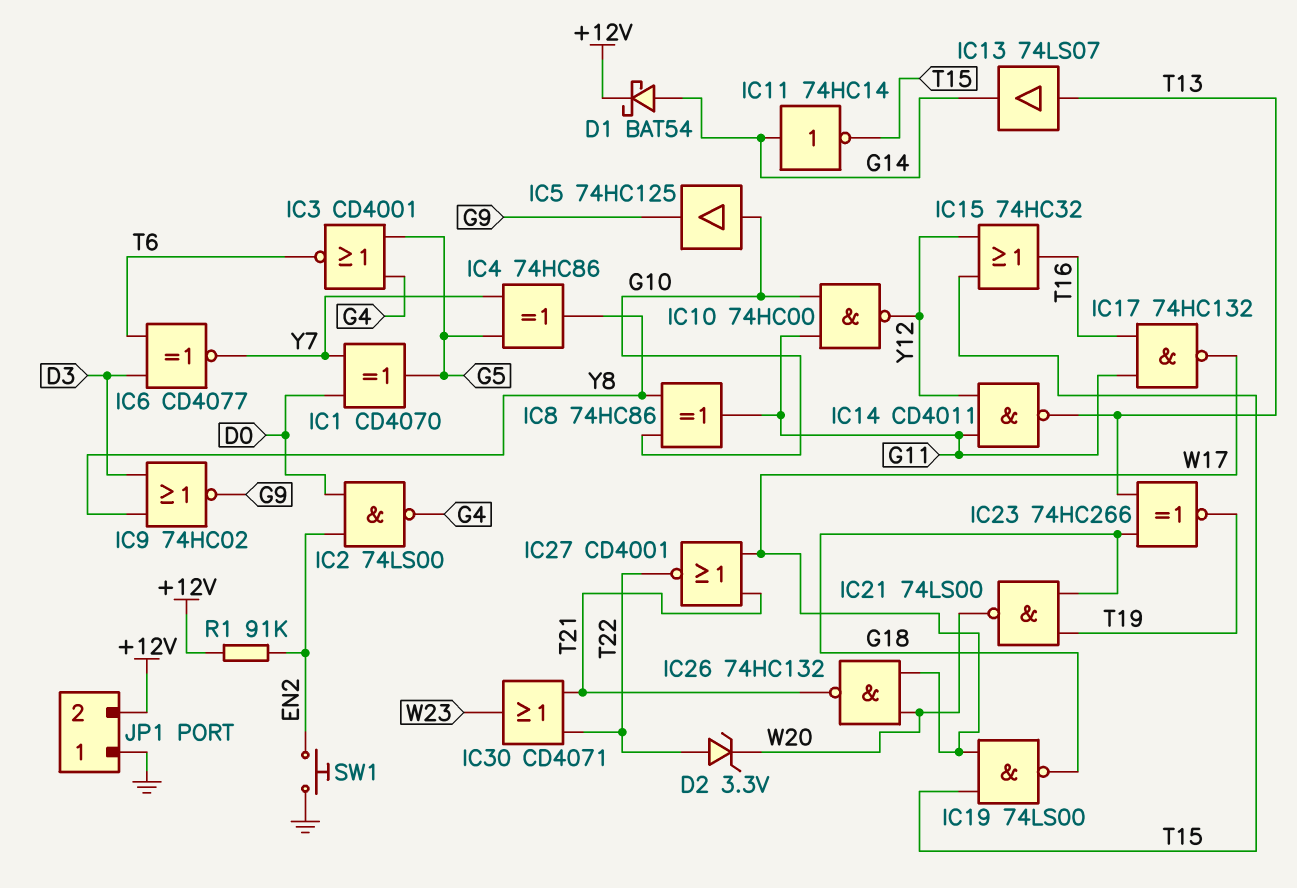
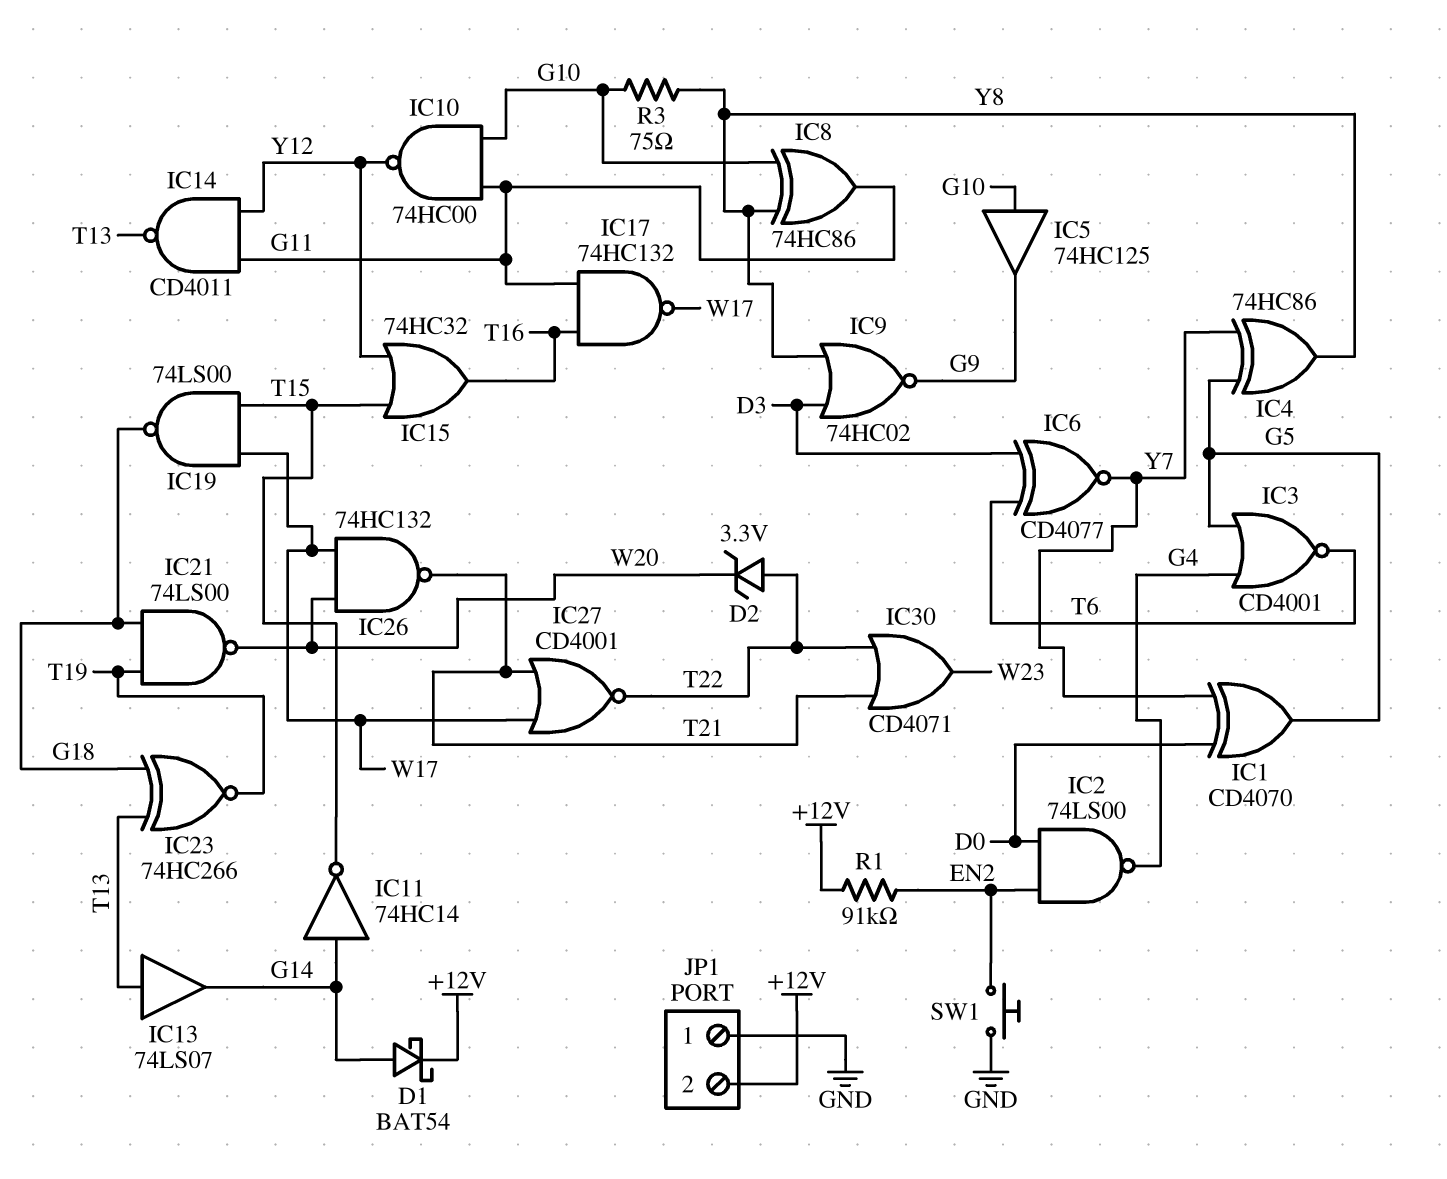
R3: none -> 75 (G10, Y8)

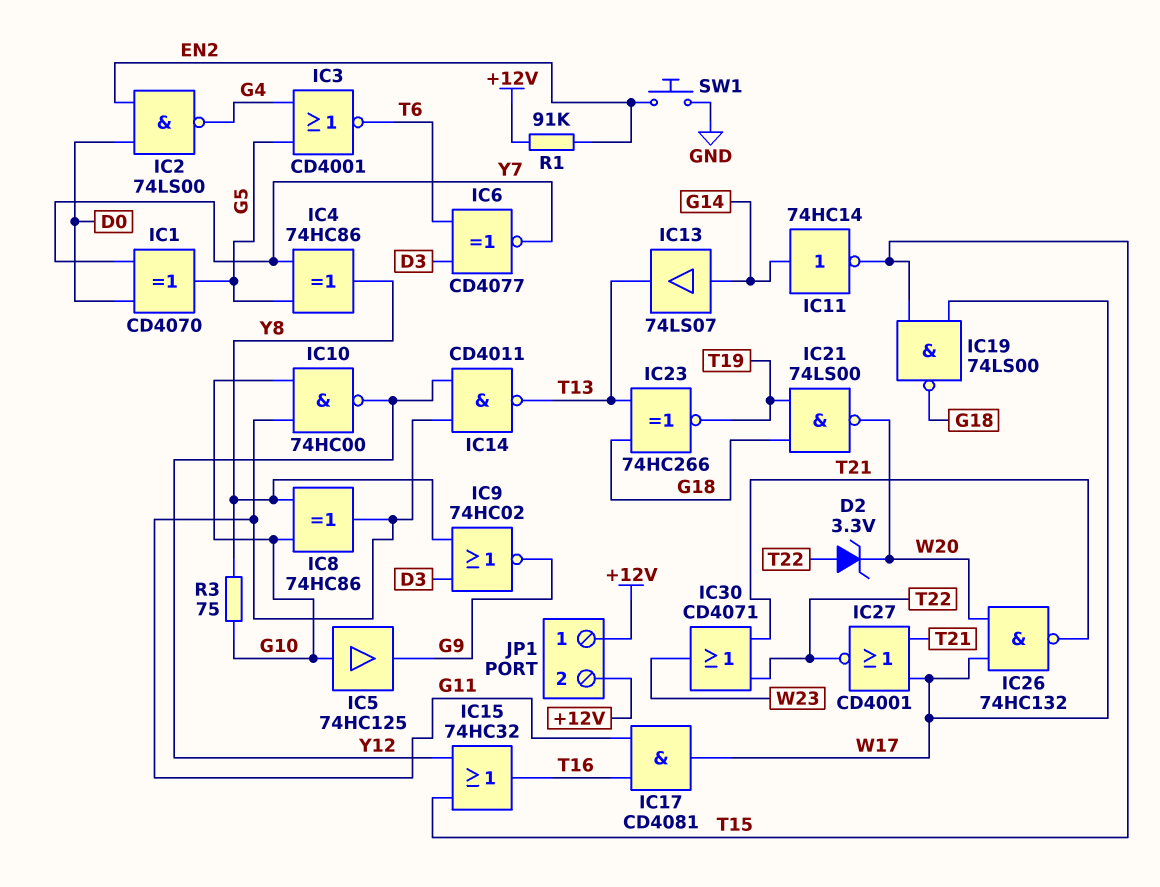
D1: schottky BAT54 (A G14, K +12V) -> none
IC13: buffer 74LS07 (in T13, out G14) -> buffer 74LS07 (in G14, out T13)
IC17: NAND 74HC132 (in G11, in T16, out W17) -> AND CD4081 (in G11, in T16, out W17)
JP1 pin 1: GND -> +12V

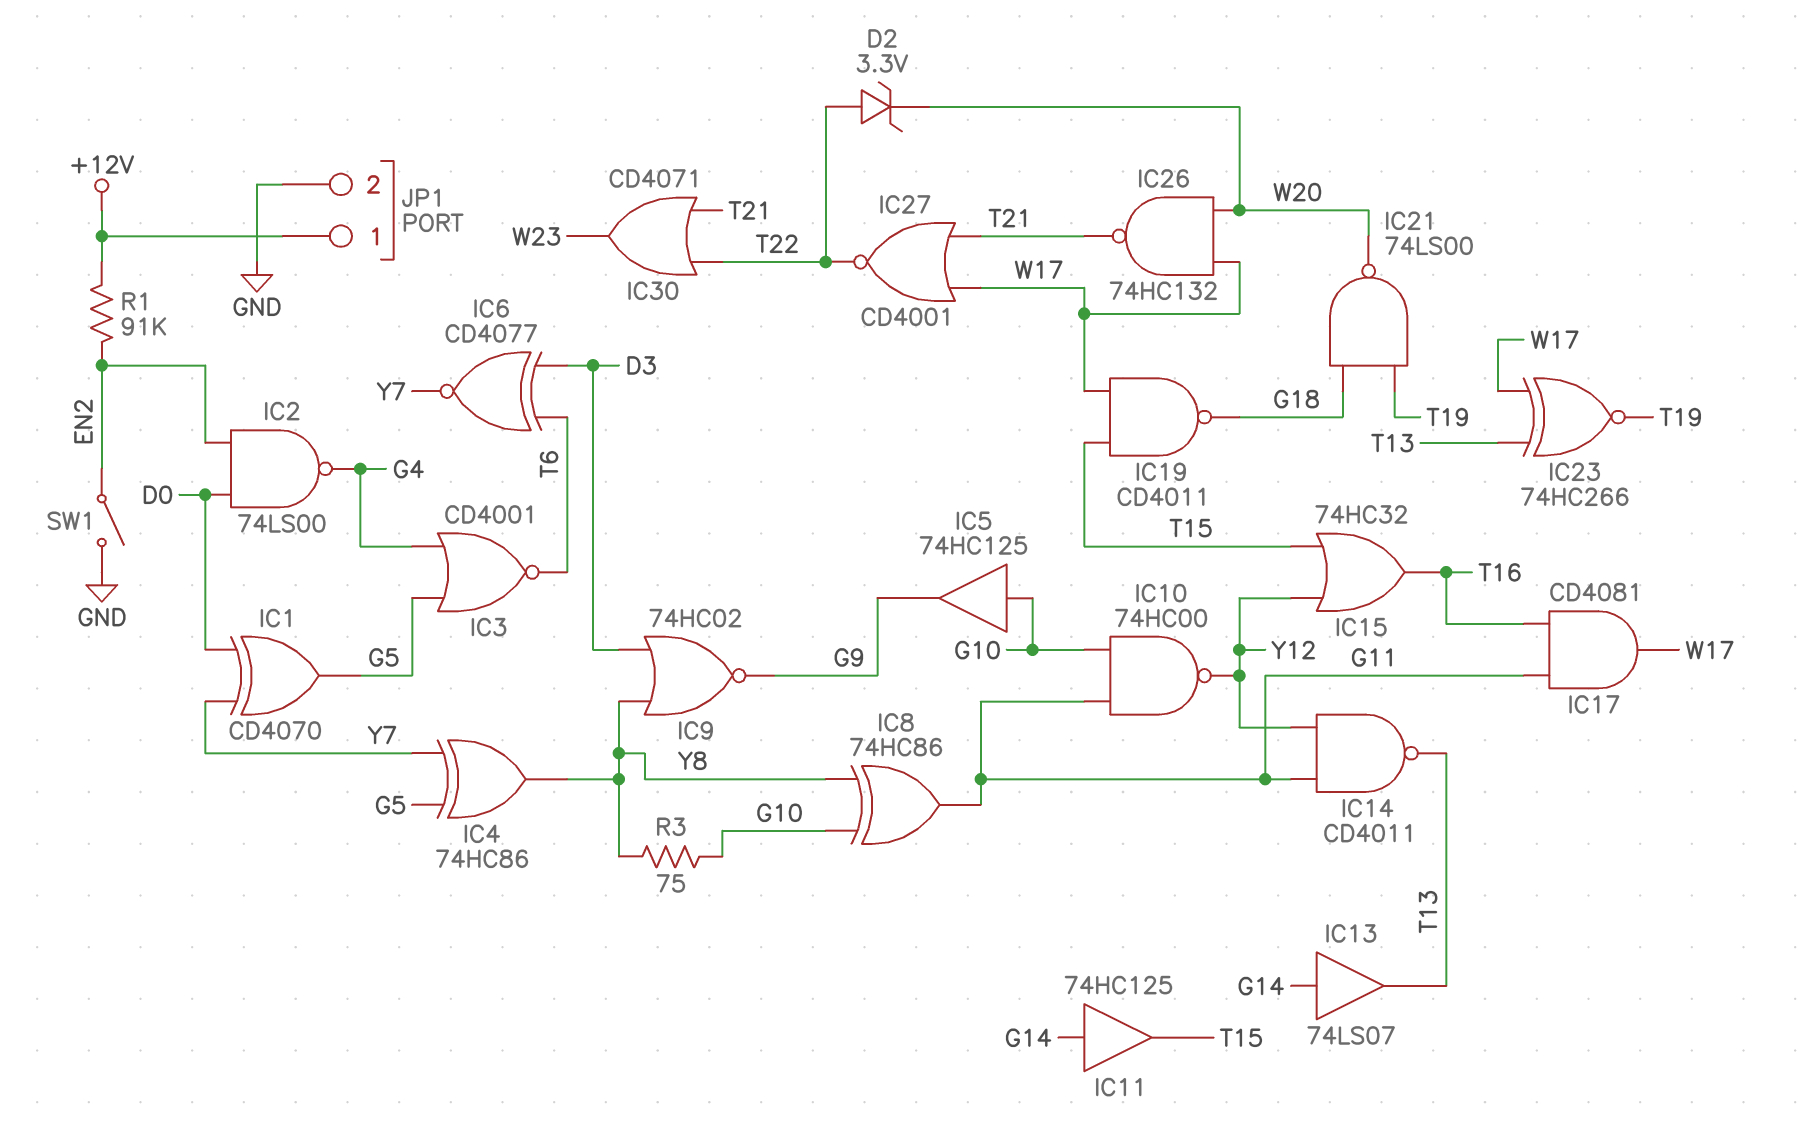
IC11: NOT 74HC14 (in G14, out T15) -> buffer 74HC125 (in G14, out T15)
IC19: NAND 74LS00 (in T15, in W17, out G18) -> NAND CD4011 (in T15, in W17, out G18)
IC23: XNOR 74HC266 (in G18, in T13, out T19) -> XNOR 74HC266 (in T13, in W17, out T19)
JP1 pin 2: +12V -> GND
SW1: button (EN2, GND) -> switch (EN2, GND)

